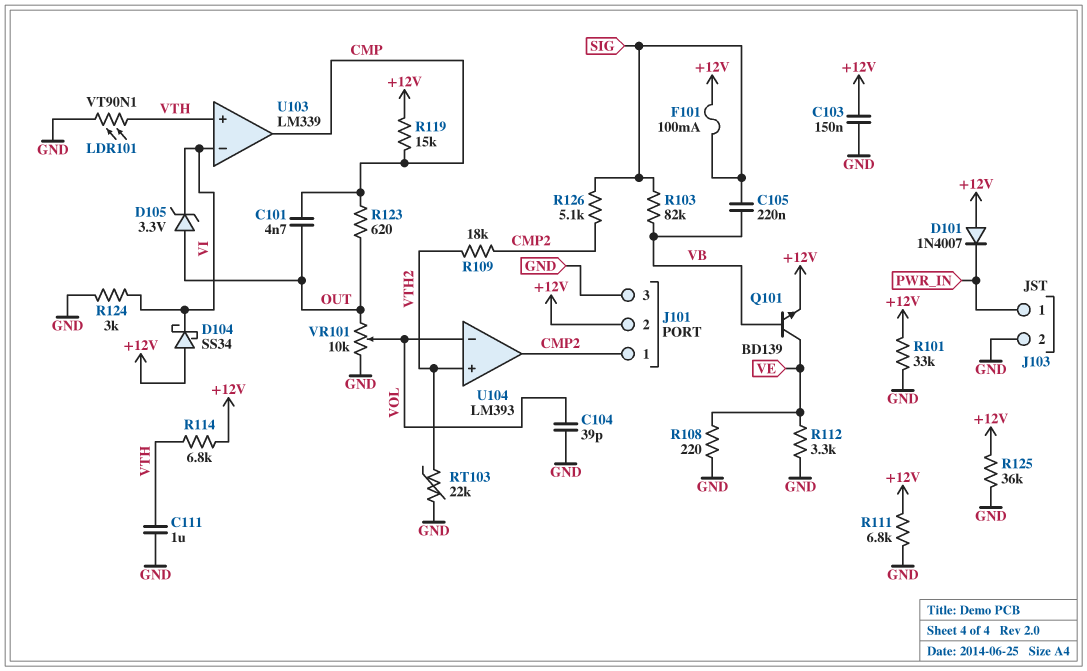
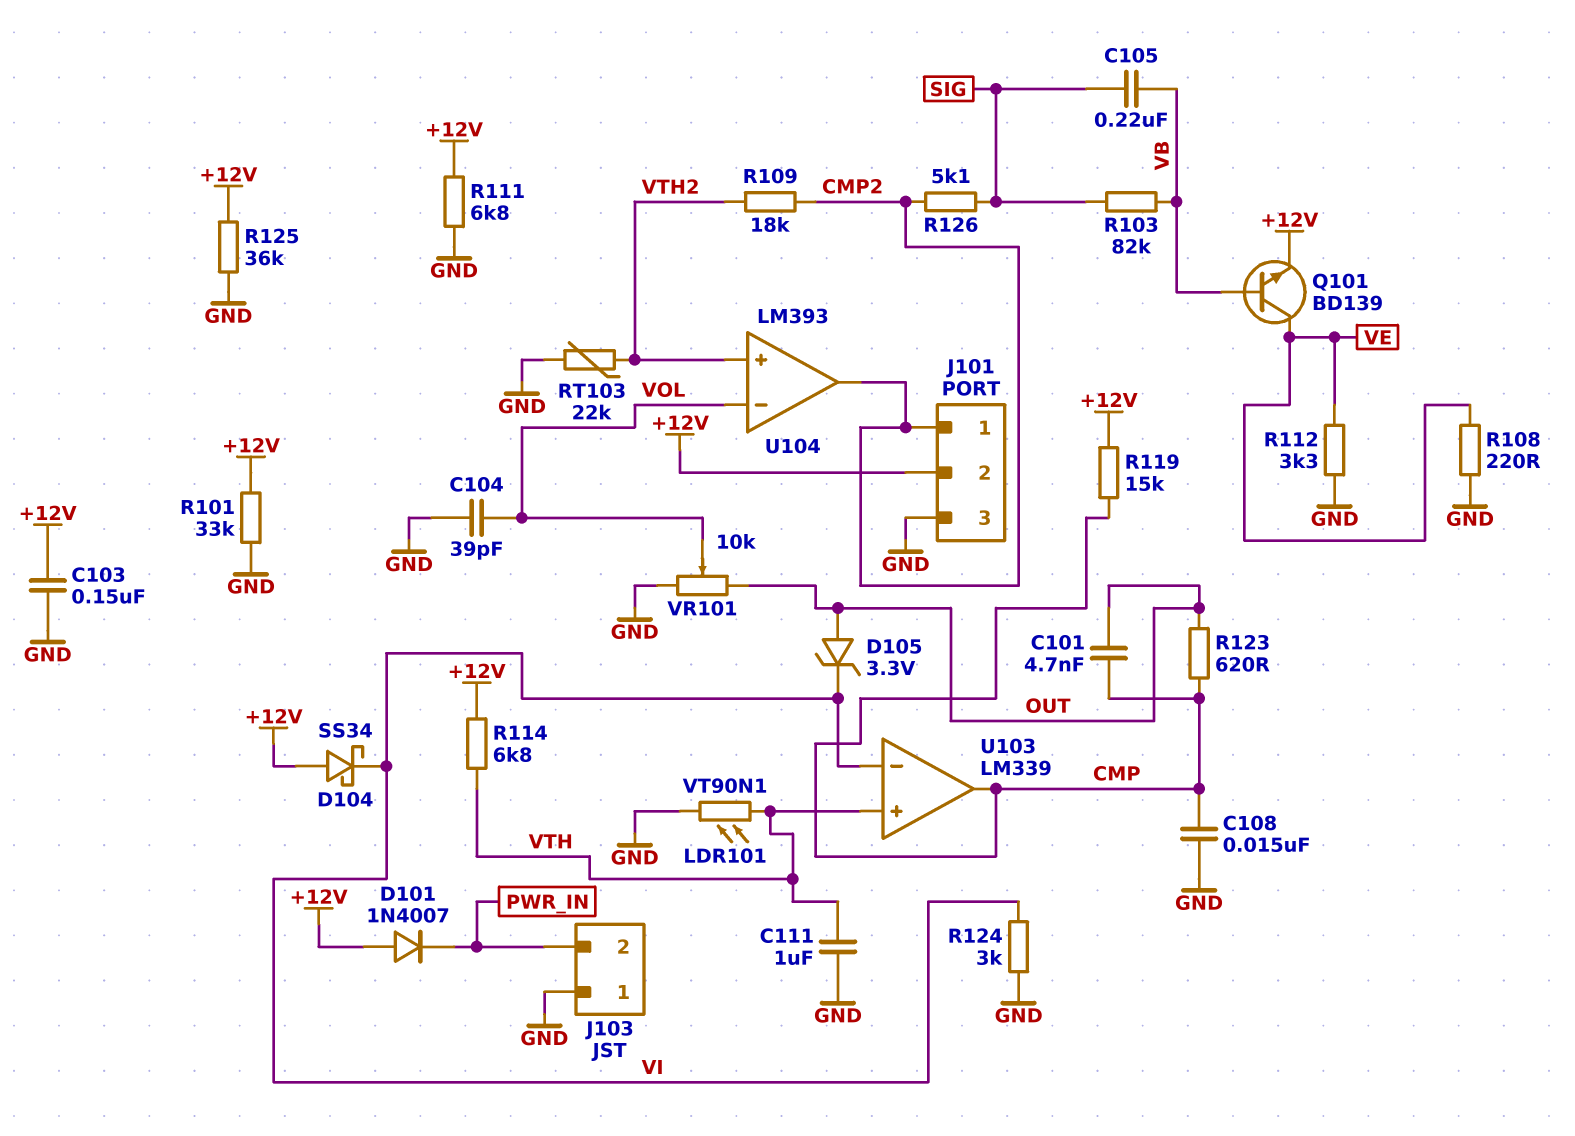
C108: none -> 15nF (CMP, GND)
F101: 100mA (+12V, SIG) -> none
J103 pin 1: PWR_IN -> GND
J103 pin 2: GND -> PWR_IN

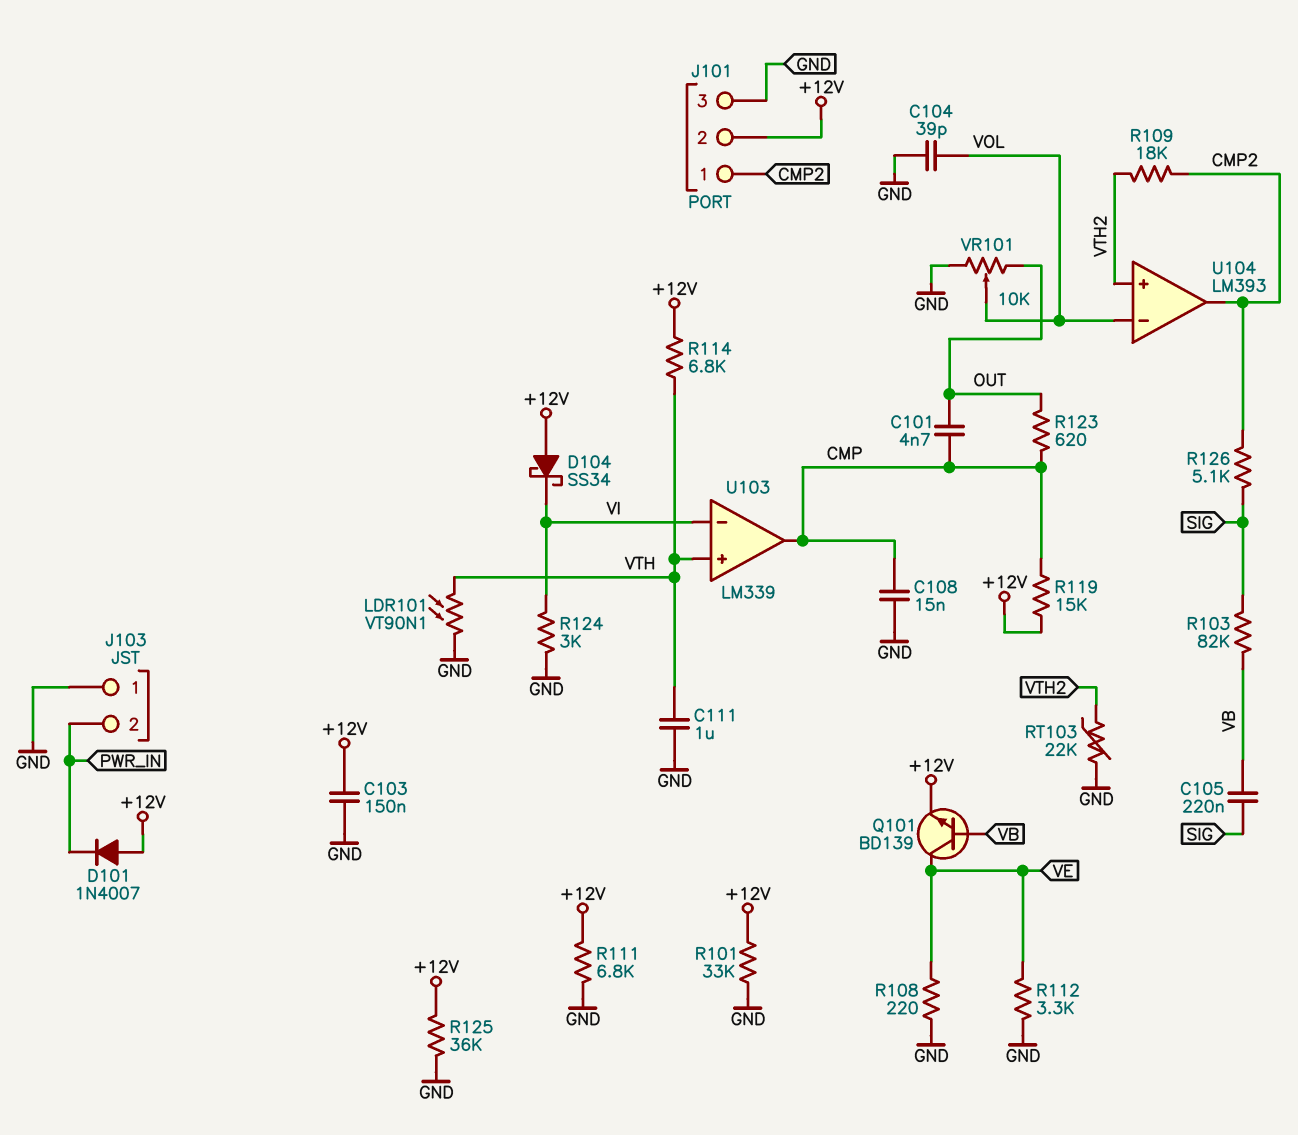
D105: zener 3.3V (A OUT, K VI) -> none

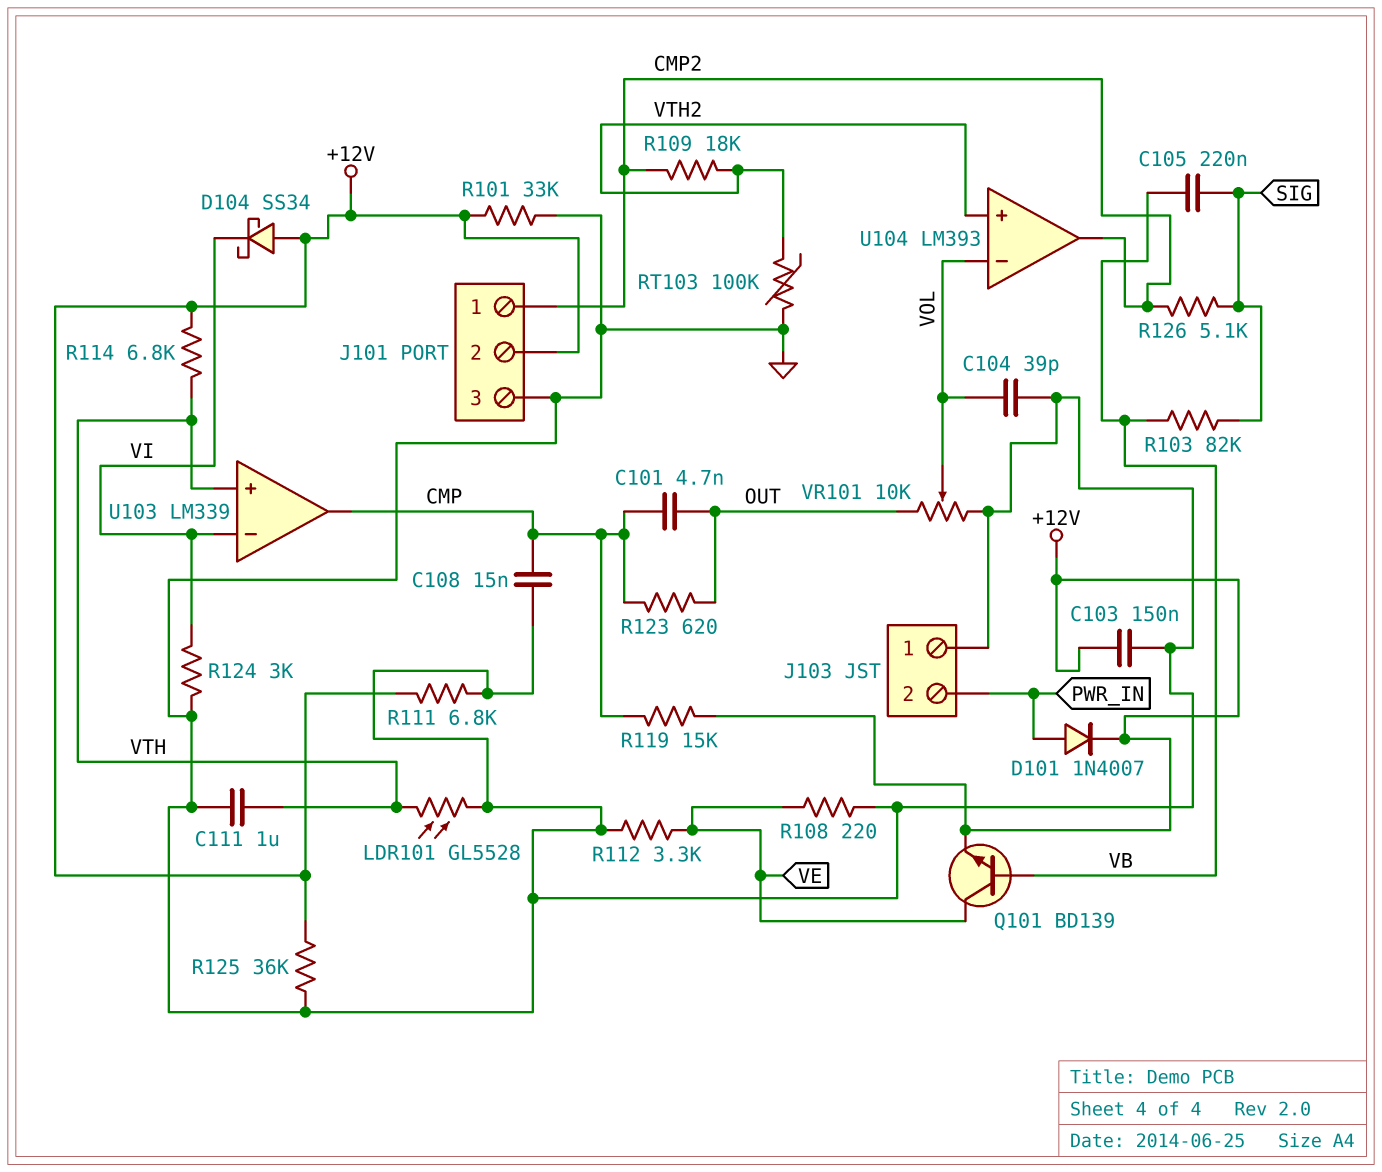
D101: diode 1N4007 (A +12V, K PWR_IN) -> diode 1N4007 (A PWR_IN, K +12V)
LDR101: VT90N1 (GND, VTH) -> GL5528 (GND, VTH)
RT103: 22k (GND, VTH2) -> 100k (GND, VTH2)

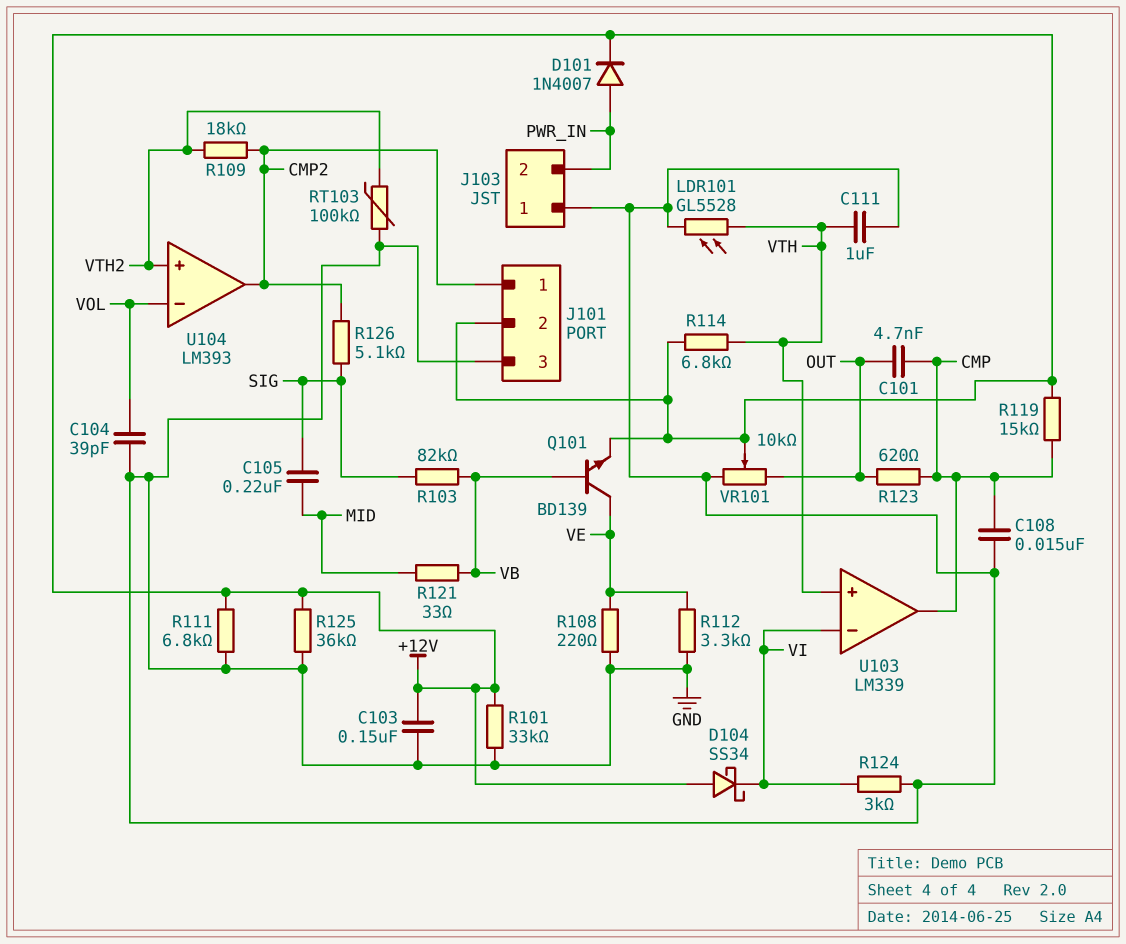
C105: 220nF (SIG, VB) -> 220nF (MID, SIG)
R121: none -> 33 (MID, VB)
VR101: 10k (GND, OUT, wiper VOL) -> 10k (GND, OUT, wiper +12V)

